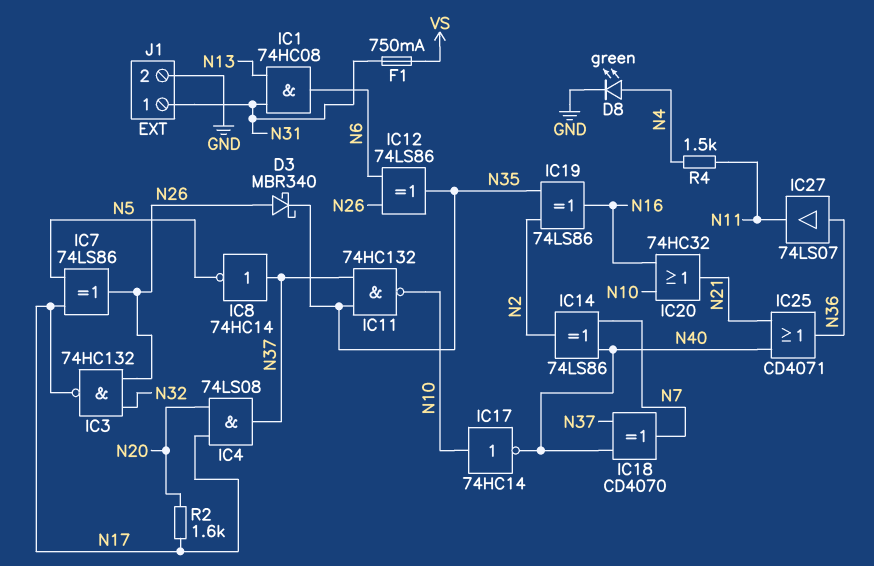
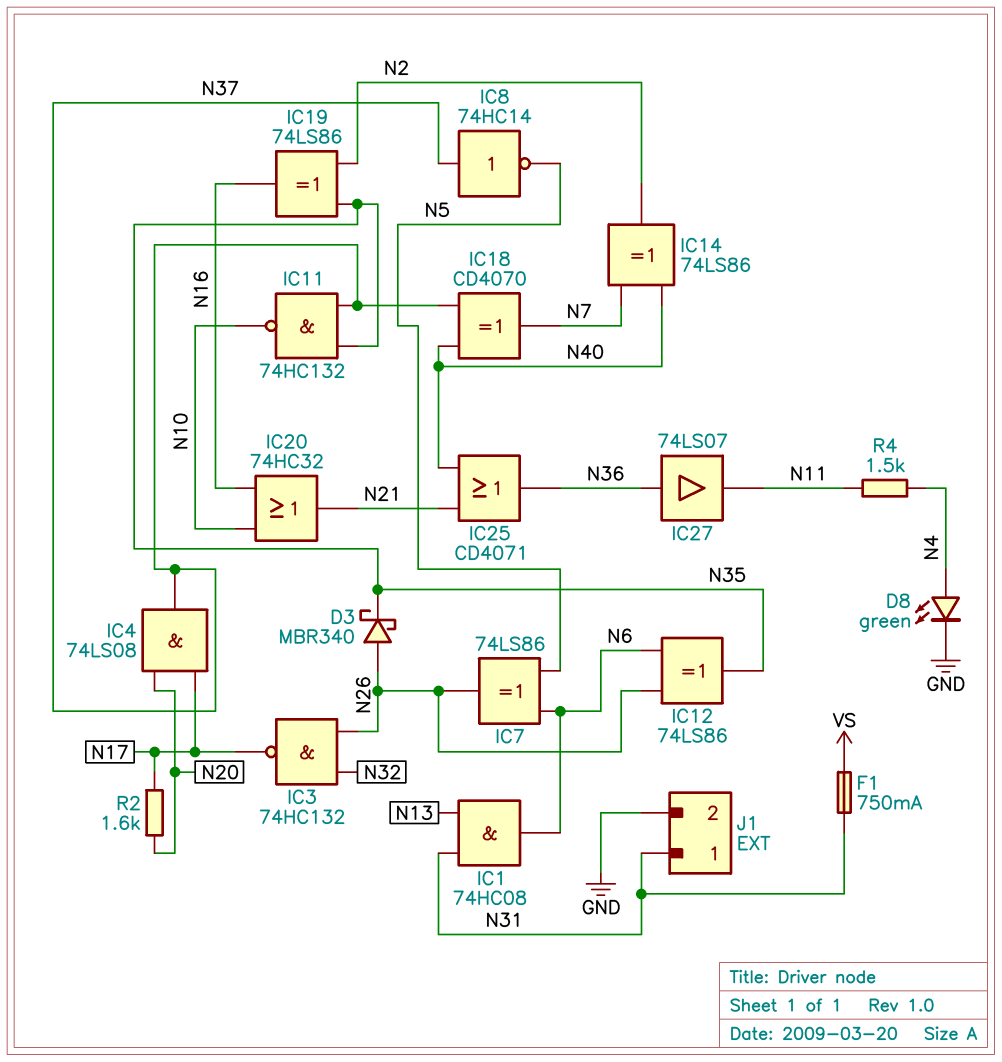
IC7: XOR 74LS86 (in N5, in N17, out N26) -> XOR 74LS86 (in N5, in N6, out N26)
IC17: NOT 74HC14 (in N10, out N40) -> none

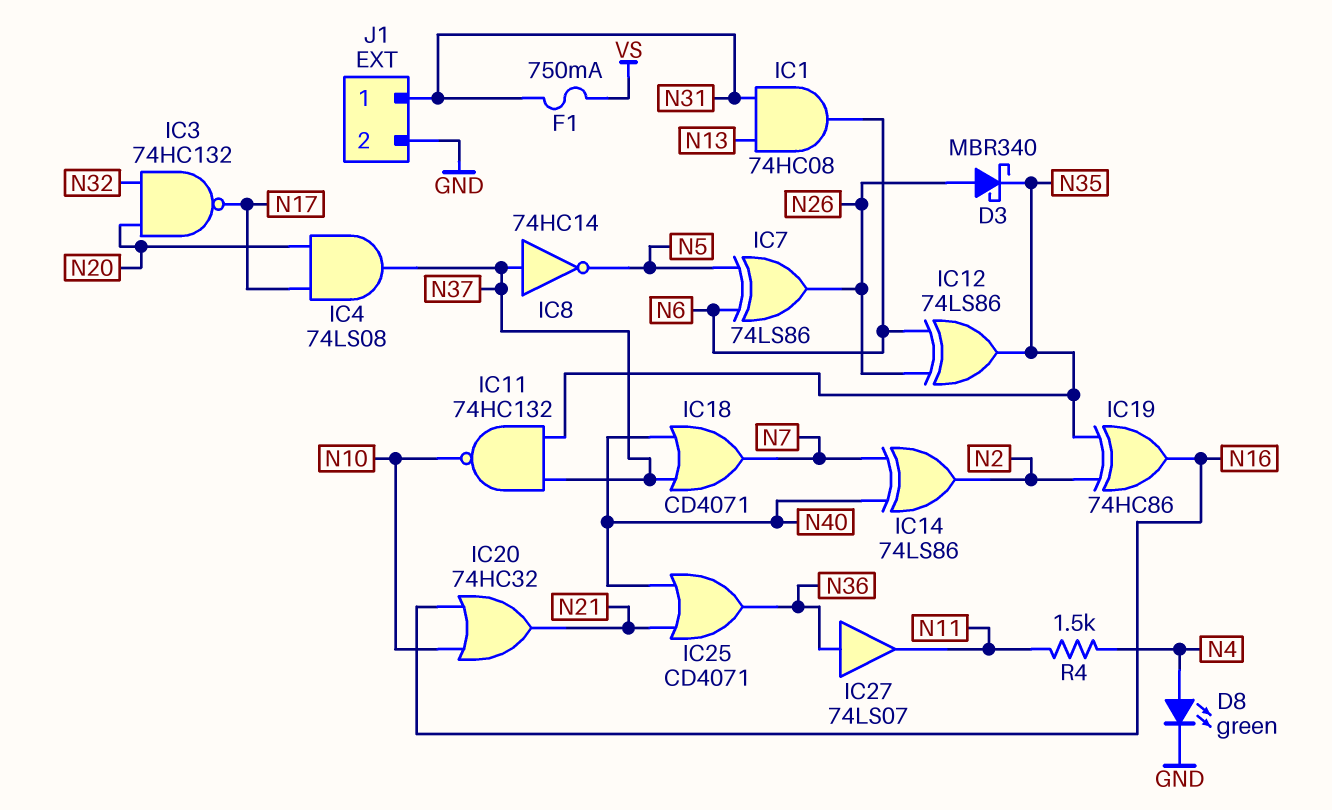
IC3: NAND 74HC132 (in N26, in N32, out N17) -> NAND 74HC132 (in N20, in N32, out N17)
IC18: XOR CD4070 (in N37, in N40, out N7) -> OR CD4071 (in N37, in N40, out N7)
IC19: XOR 74LS86 (in N2, in N35, out N16) -> XOR 74HC86 (in N2, in N35, out N16)
R2: 1.6k (N17, N20) -> none

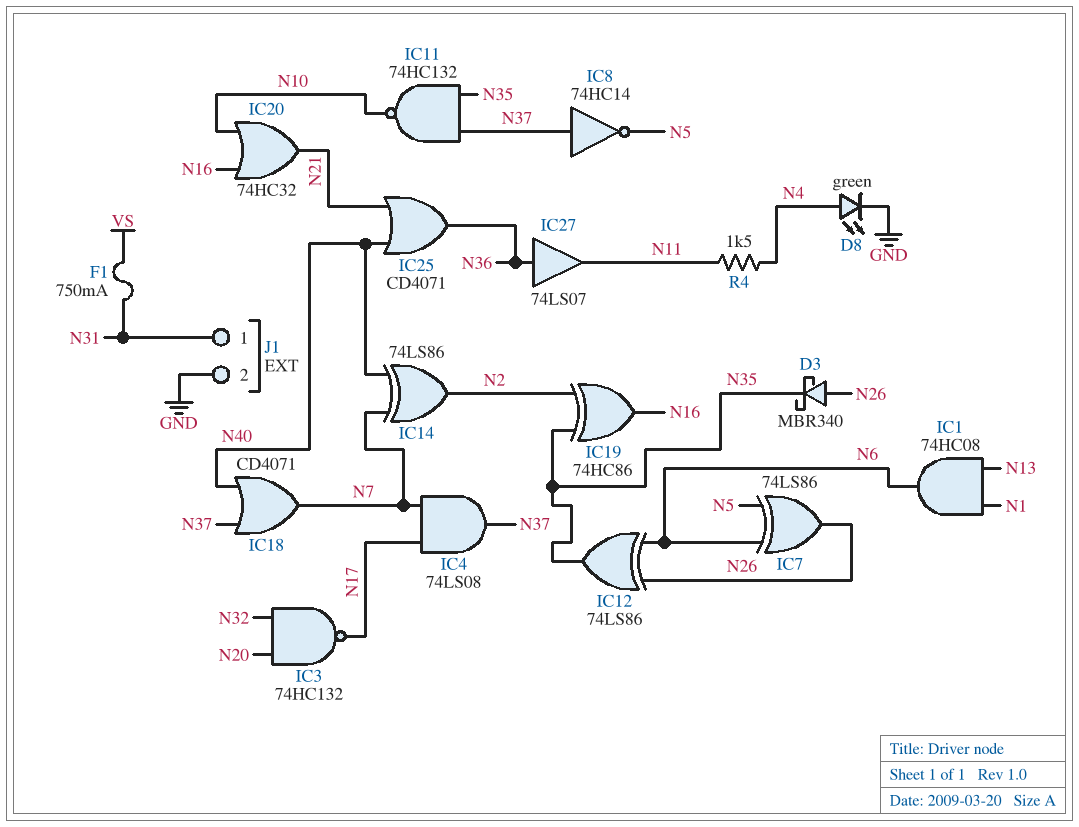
IC1: AND 74HC08 (in N13, in N31, out N6) -> AND 74HC08 (in N1, in N13, out N6)
IC4: AND 74LS08 (in N17, in N20, out N37) -> AND 74LS08 (in N7, in N17, out N37)

